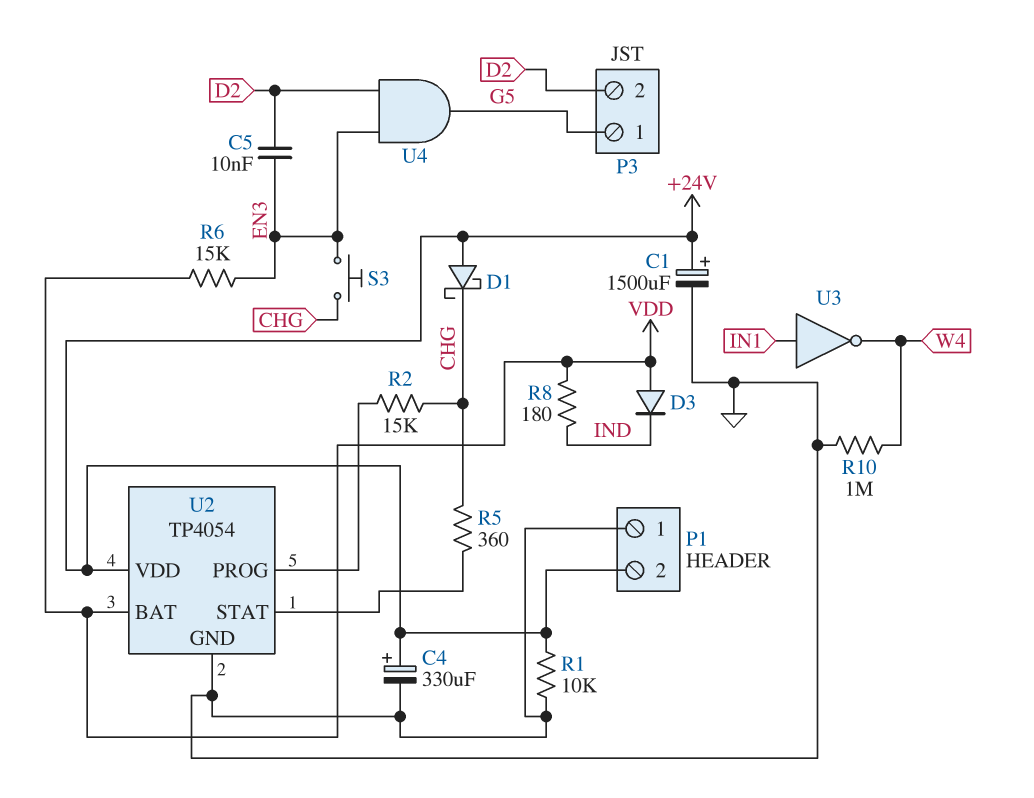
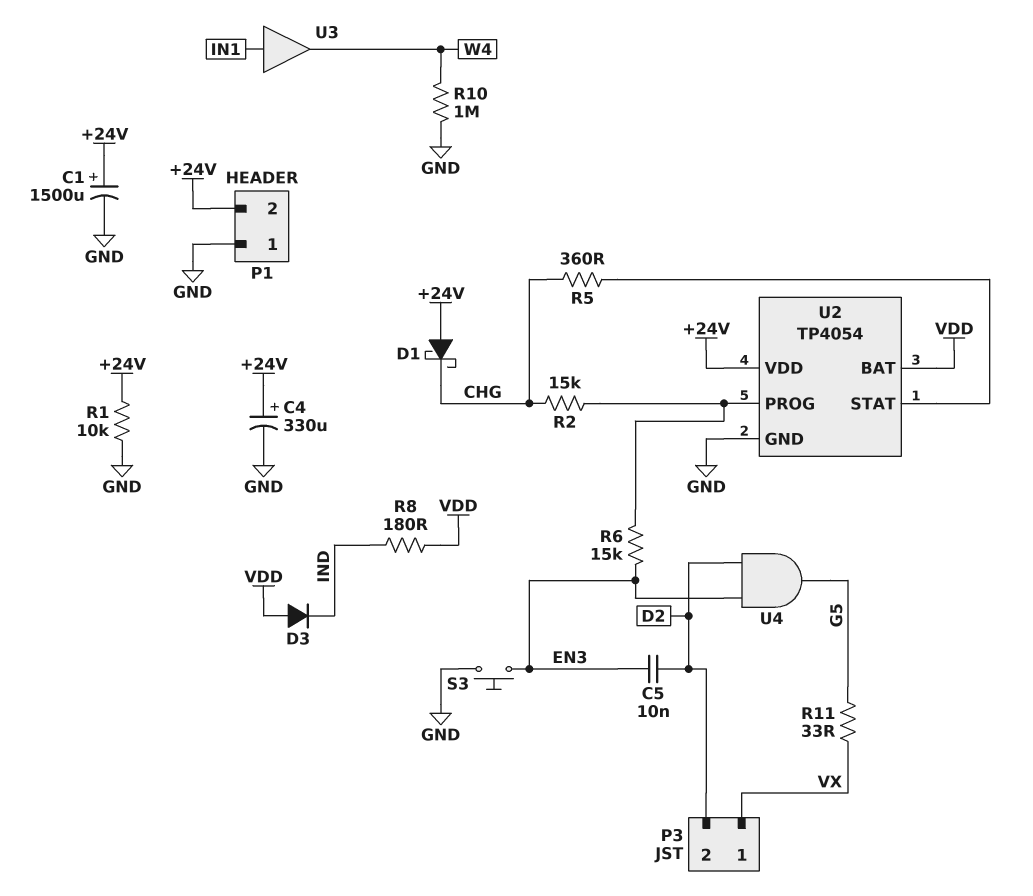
P3 pin 1: G5 -> VX
R6: 15k (EN3, VDD) -> 15k (EN3, U2/PROG)
R11: none -> 33 (G5, VX)
S3: button (CHG, EN3) -> button (EN3, GND)
U3: NOT (in IN1, out W4) -> buffer (in IN1, out W4)

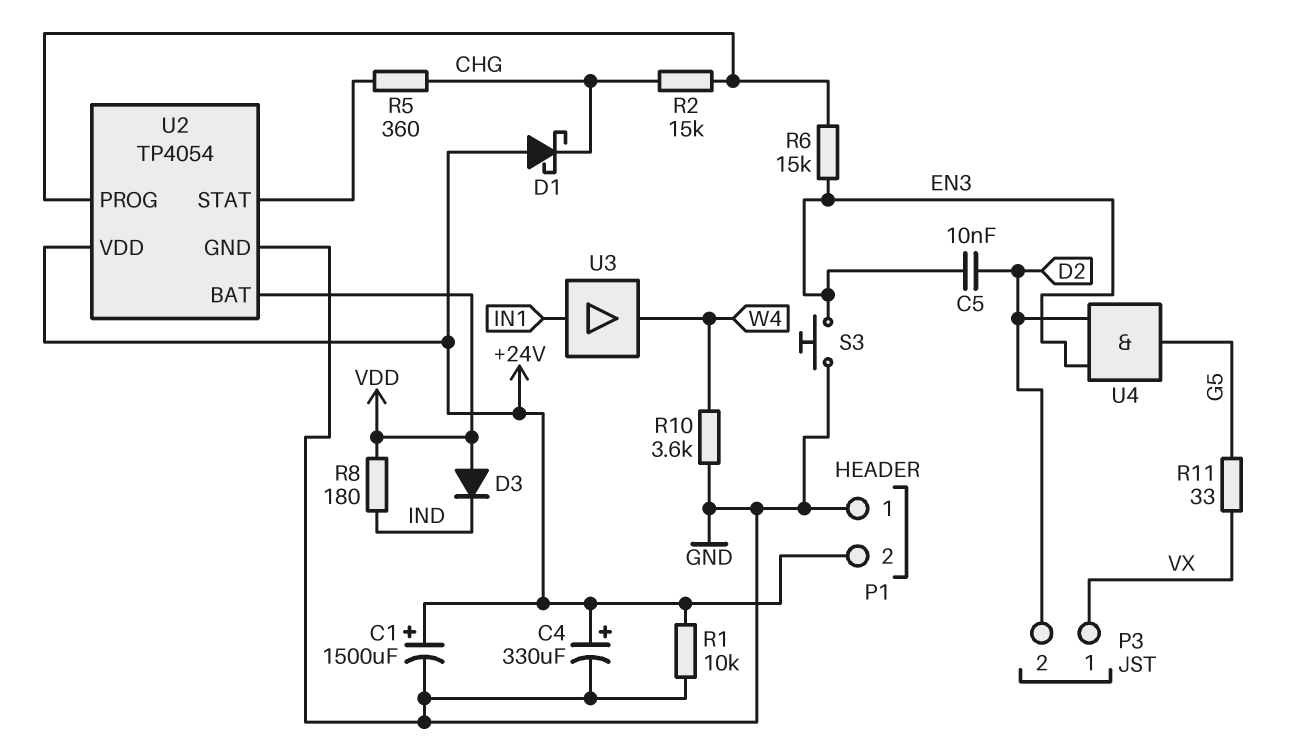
R10: 1M (GND, W4) -> 3.6k (GND, W4)

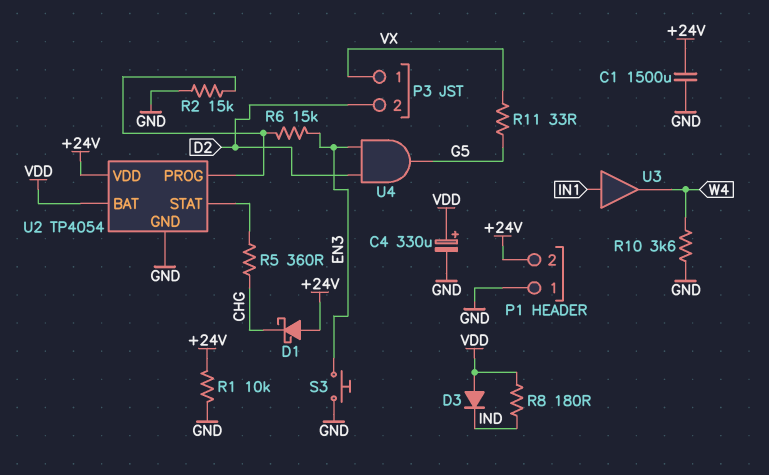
C1: 1500uF (plus +24V, minus GND) -> 1500uF (+24V, GND)
C4: 330uF (plus +24V, minus GND) -> 330uF (plus VDD, minus GND)
C5: 10nF (D2, EN3) -> none
R2: 15k (CHG, U2/PROG) -> 15k (GND, U2/PROG)

